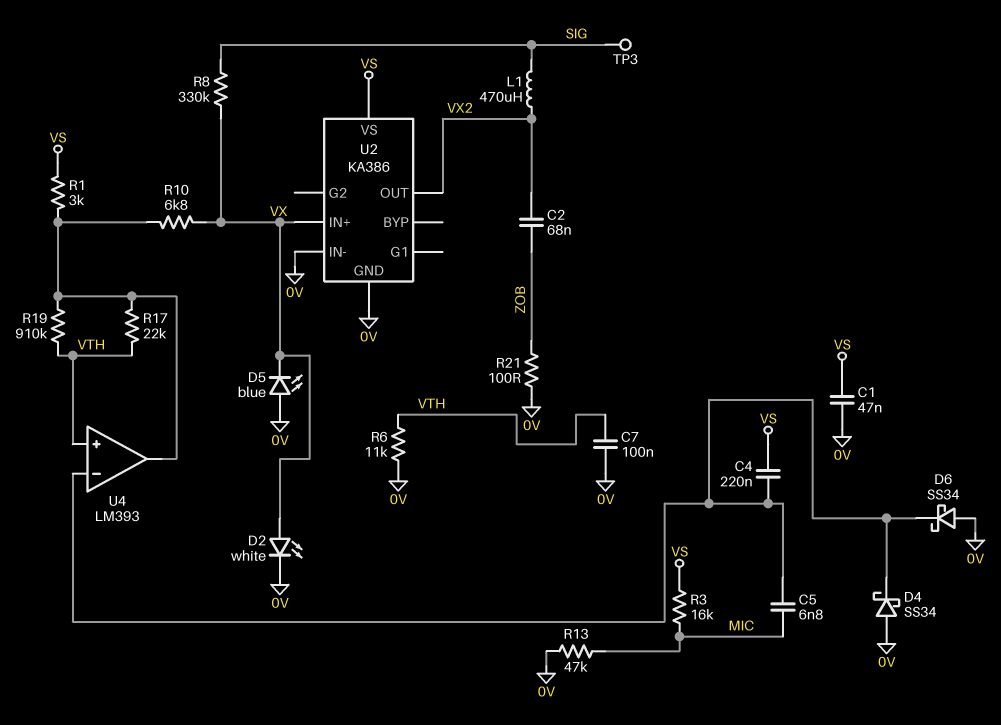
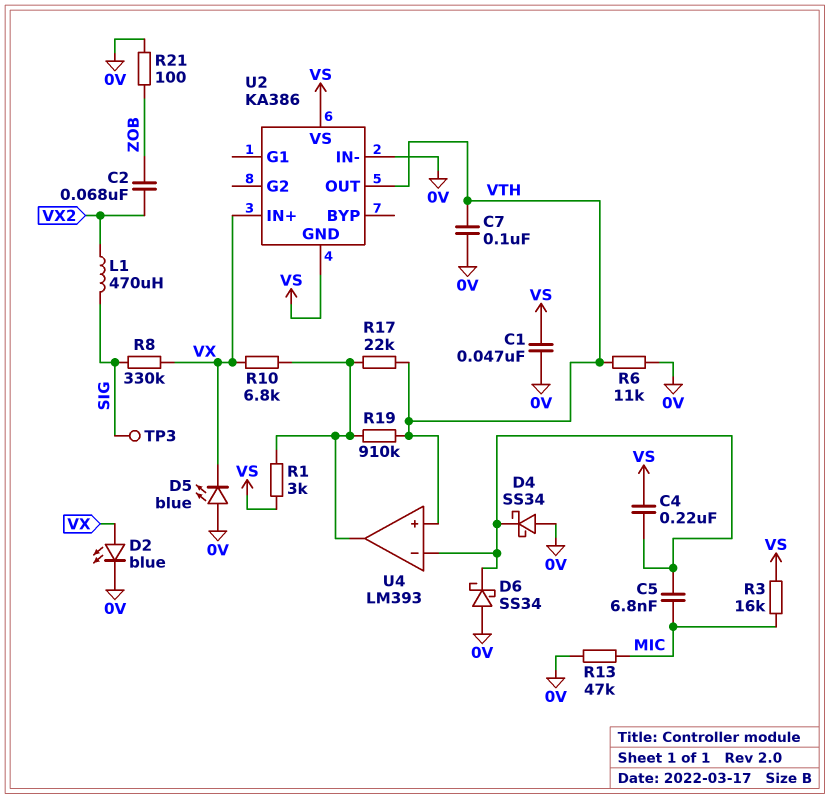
D2: LED white (A VX, K 0V) -> LED blue (A VX, K 0V)
U2 pin GND: 0V -> VS
U2 pin OUT: VX2 -> VTH

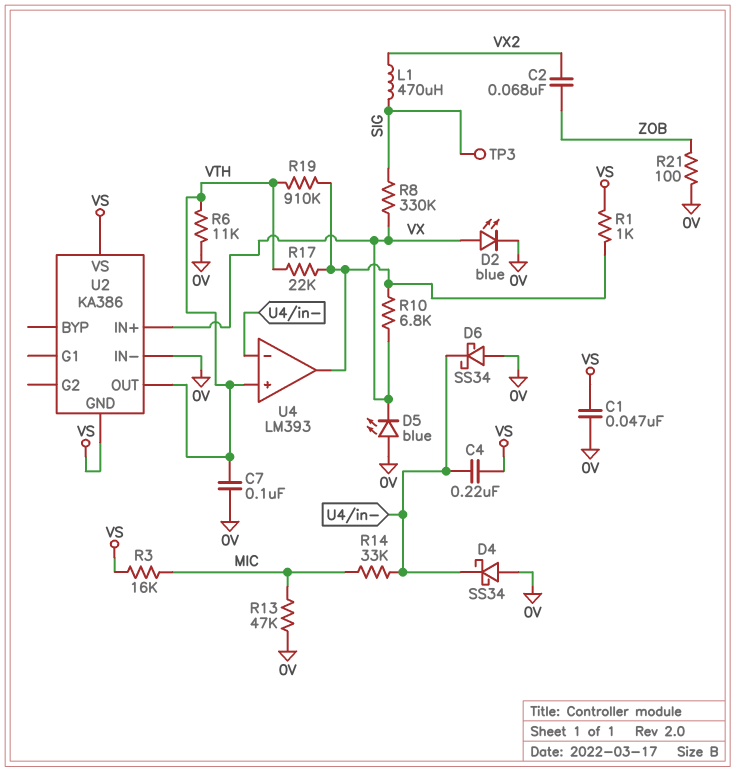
C5: 6.8nF (MIC, U4/in-) -> none
R1: 3k (U4/out, VS) -> 1k (U4/out, VS)
R14: none -> 33k (MIC, U4/in-)

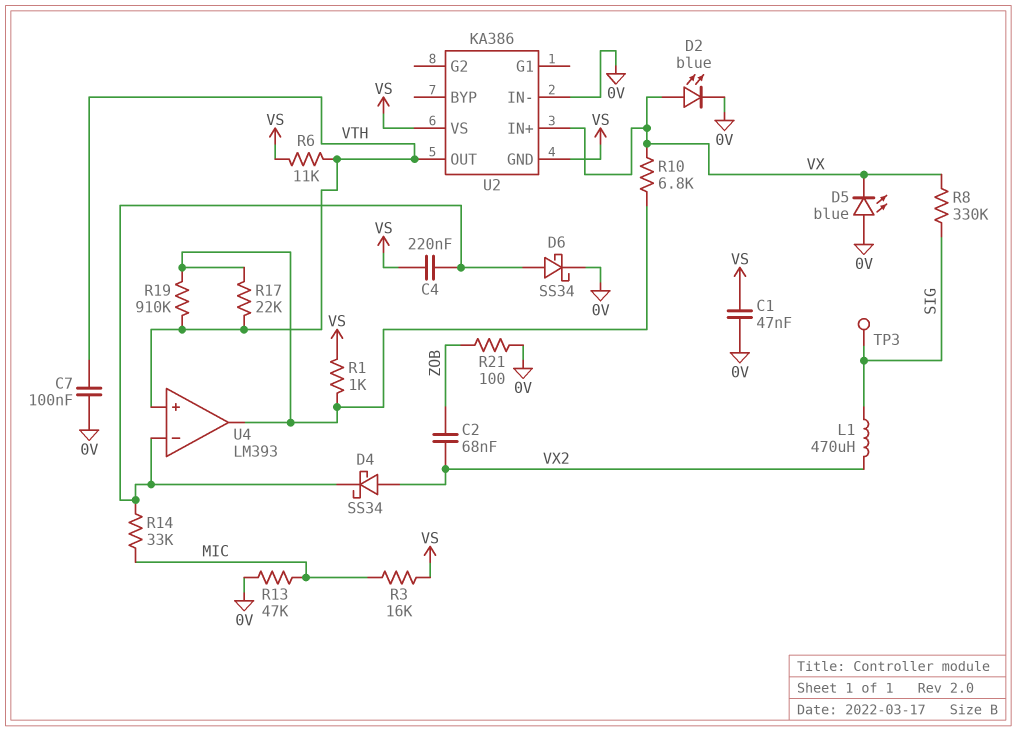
D4: schottky SS34 (A 0V, K U4/in-) -> schottky SS34 (A VX2, K U4/in-)
D6: schottky SS34 (A 0V, K U4/in-) -> schottky SS34 (A U4/in-, K 0V)
R6: 11k (0V, VTH) -> 11k (VS, VTH)

